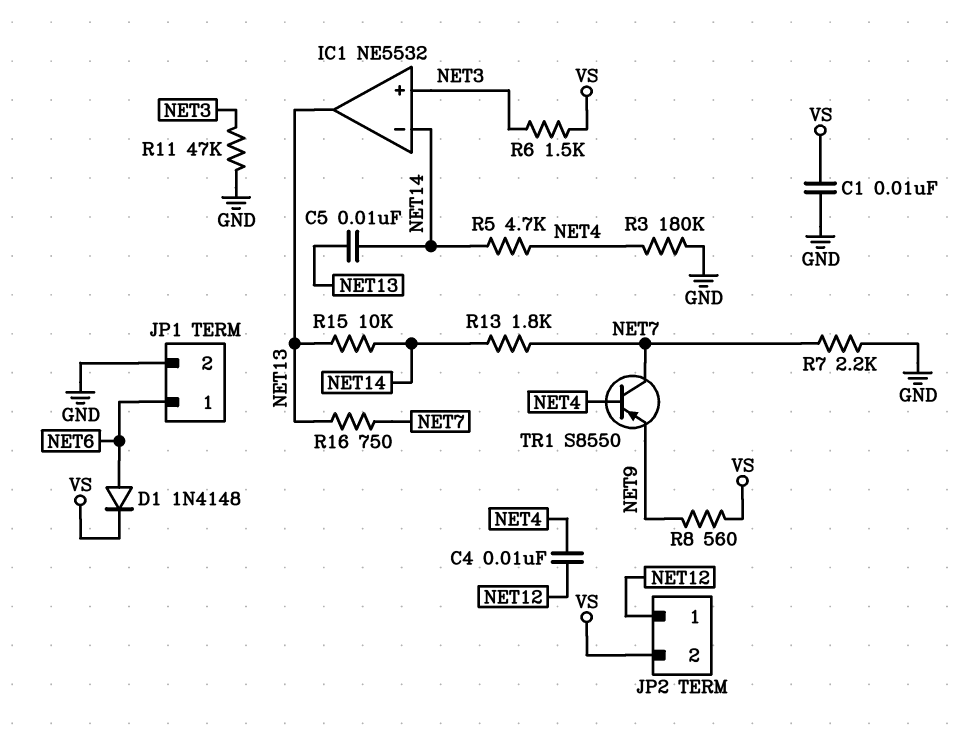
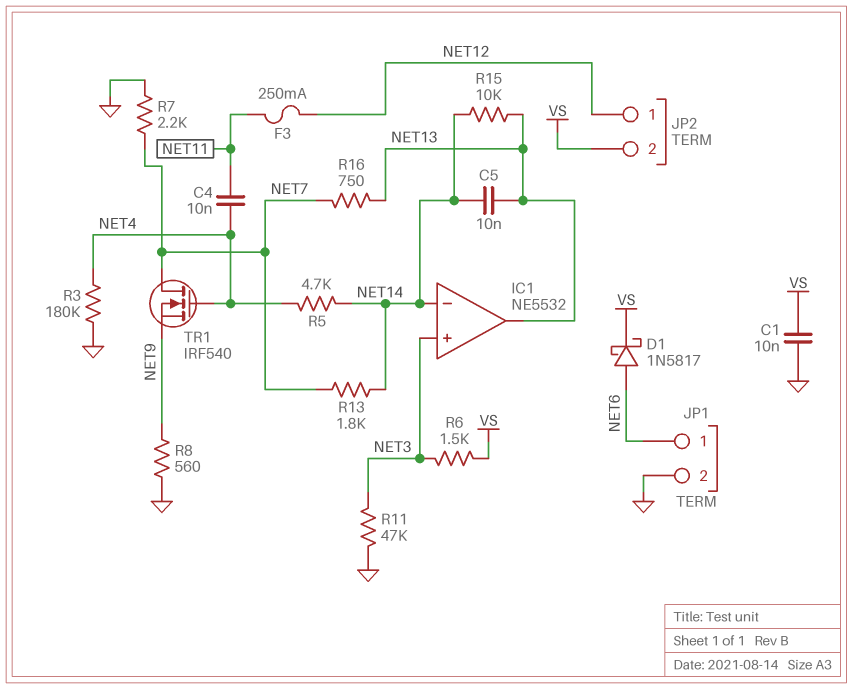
C4: 10nF (NET4, NET12) -> 10nF (NET4, NET11)
D1: diode 1N4148 (A NET6, K VS) -> schottky 1N5817 (A NET6, K VS)
F3: none -> 250mA (NET11, NET12)
R8: 560 (NET9, VS) -> 560 (GND, NET9)
TR1: PNP S8550 (B NET4, C NET7, E NET9) -> NMOS IRF540 (G NET4, D NET7, S NET9)

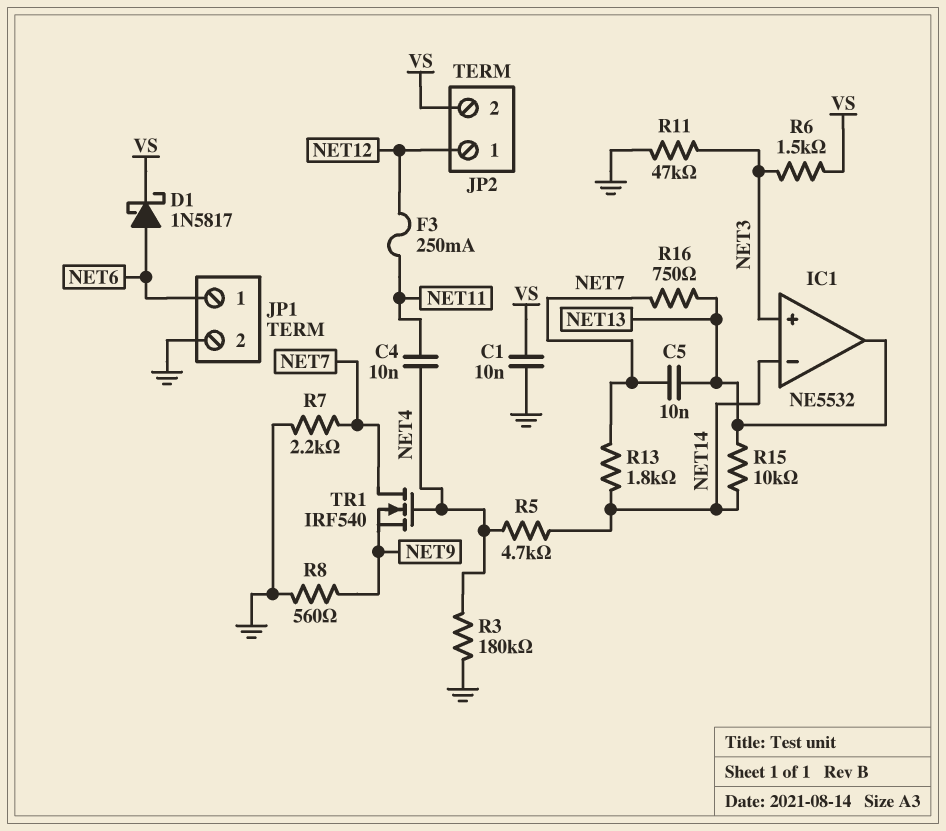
C5: 10nF (NET13, NET14) -> 10nF (NET7, NET13)

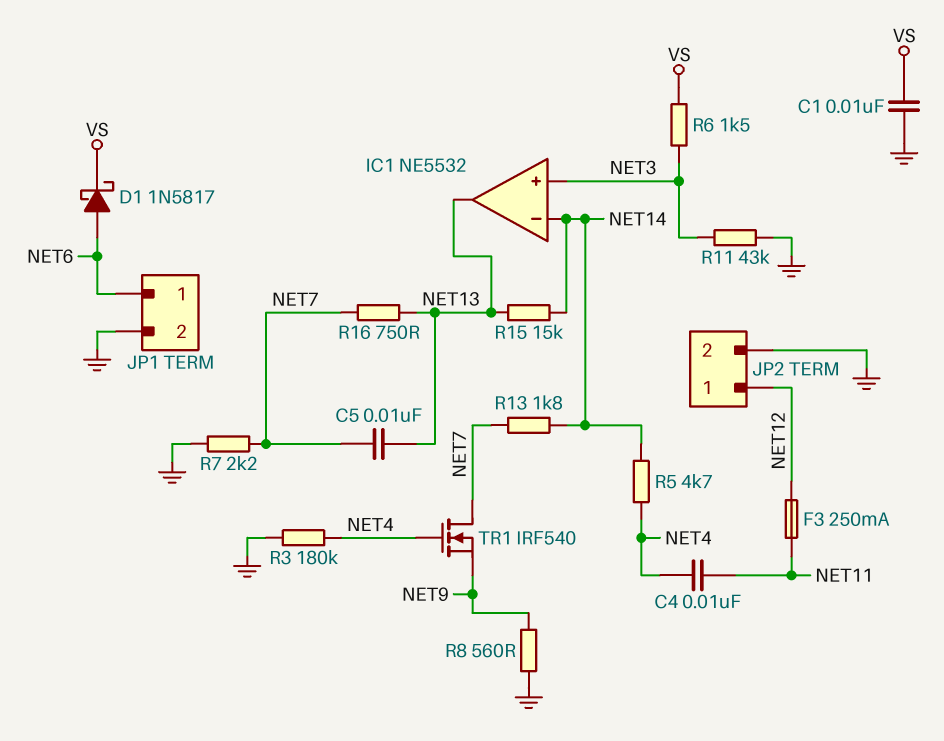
JP2 pin 2: VS -> GND
R11: 47k (GND, NET3) -> 43k (GND, NET3)
R15: 10k (NET13, NET14) -> 15k (NET13, NET14)

